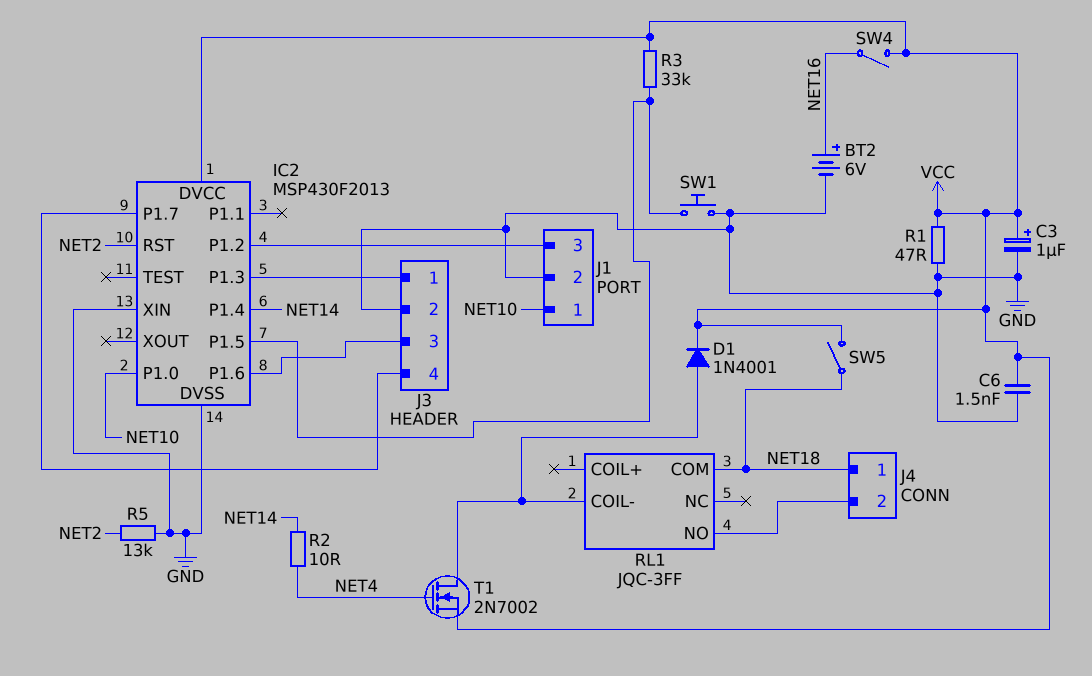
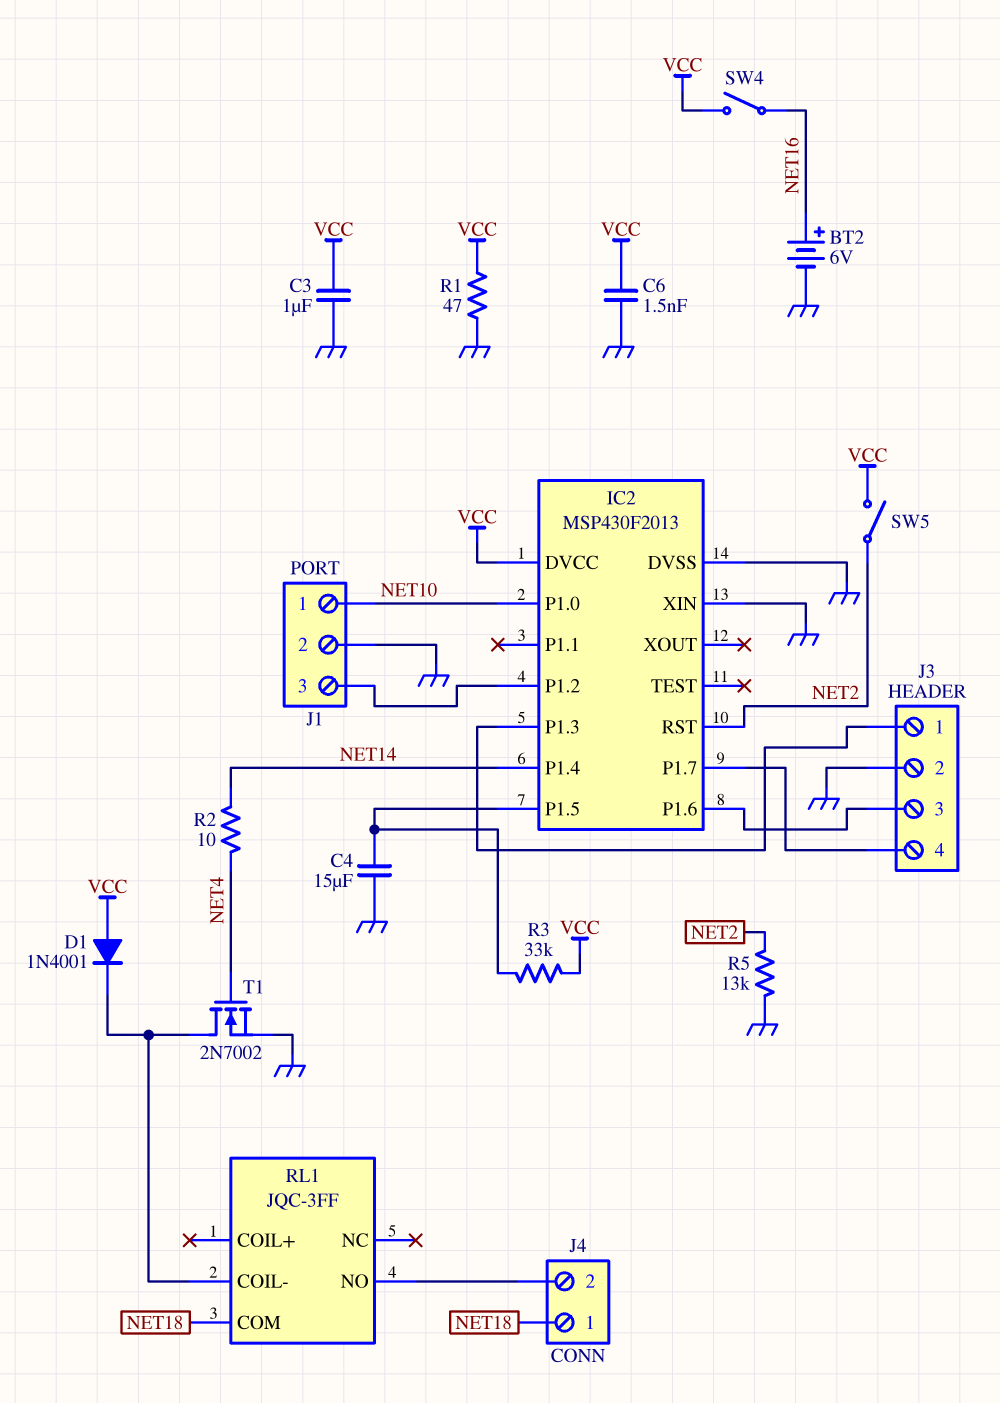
C3: 1uF (plus VCC, minus GND) -> 1uF (GND, VCC)
C4: none -> 15uF (GND, IC2/P1.5)
D1: diode 1N4001 (A RL1/COIL-, K VCC) -> diode 1N4001 (A VCC, K RL1/COIL-)
SW1: button (GND, IC2/P1.5) -> none
SW5: switch (NET18, VCC) -> switch (NET2, VCC)
T1: NMOS 2N7002 (G NET4, D RL1/COIL-, S VCC) -> NMOS 2N7002 (G NET4, D RL1/COIL-, S GND)

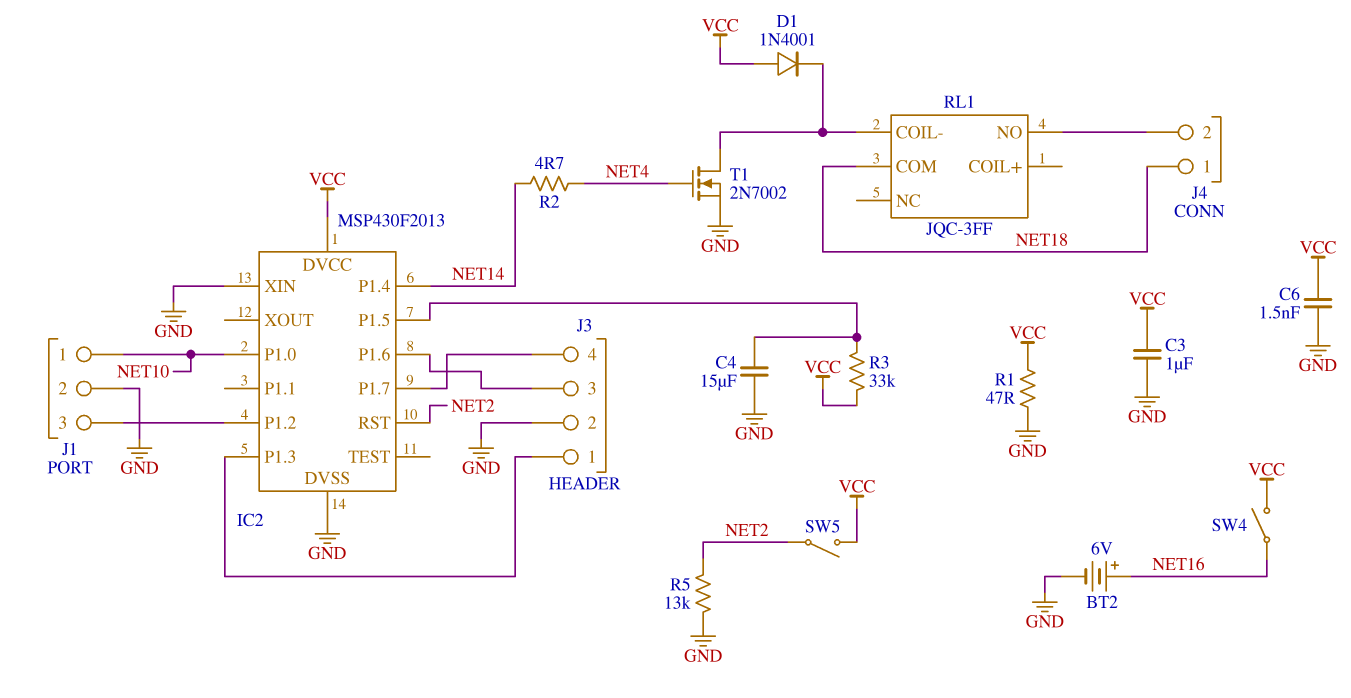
R2: 10 (NET4, NET14) -> 4.7 (NET4, NET14)

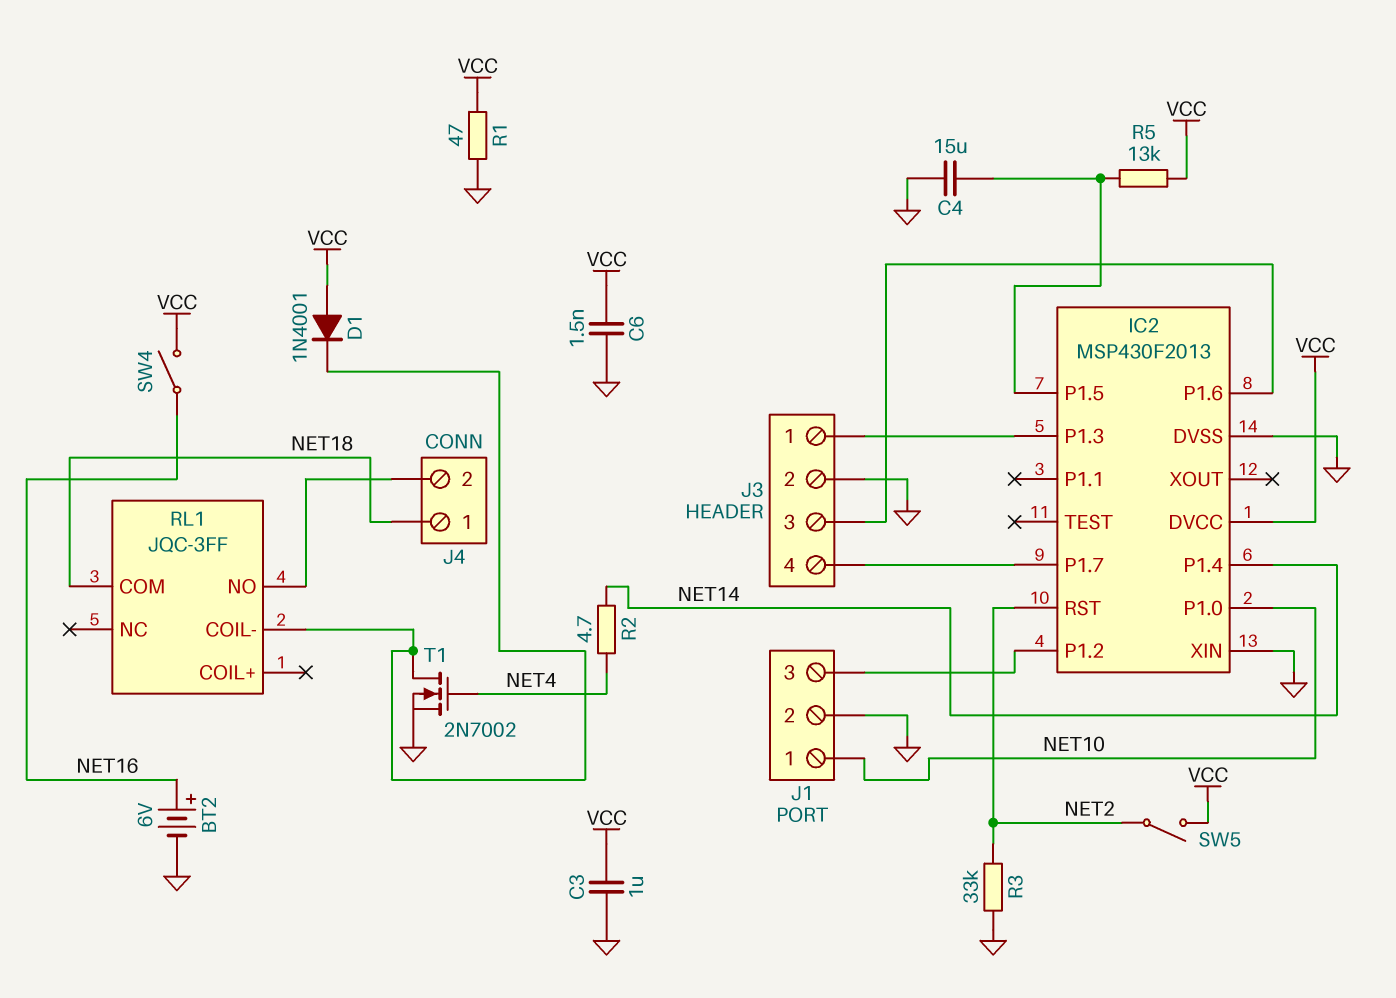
R3: 33k (IC2/P1.5, VCC) -> 33k (GND, NET2)
R5: 13k (GND, NET2) -> 13k (IC2/P1.5, VCC)

